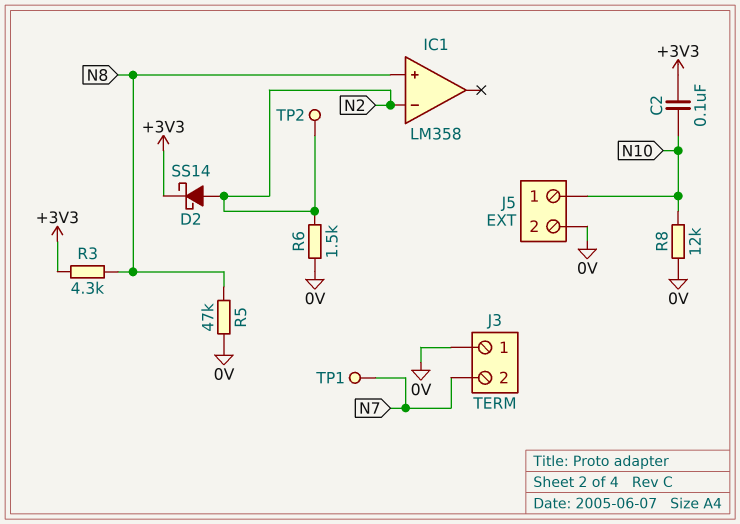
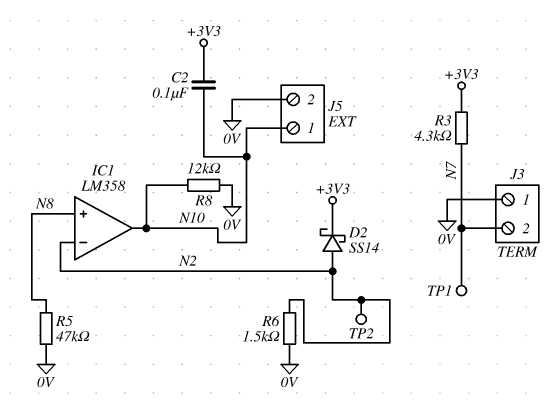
IC1 pin out: none -> N10
R3: 4.3k (+3V3, N8) -> 4.3k (+3V3, N7)

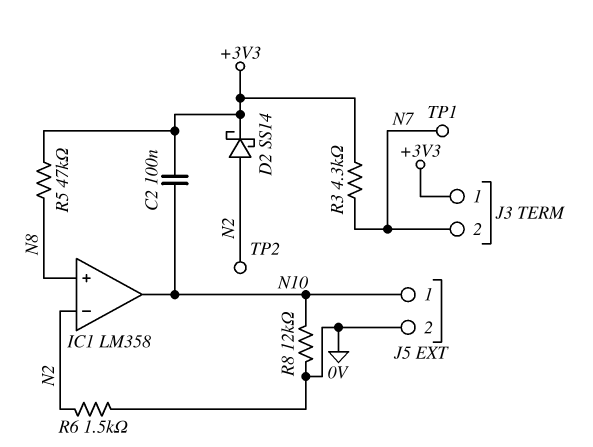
J3 pin 1: 0V -> +3V3
R5: 47k (0V, N8) -> 47k (+3V3, N8)

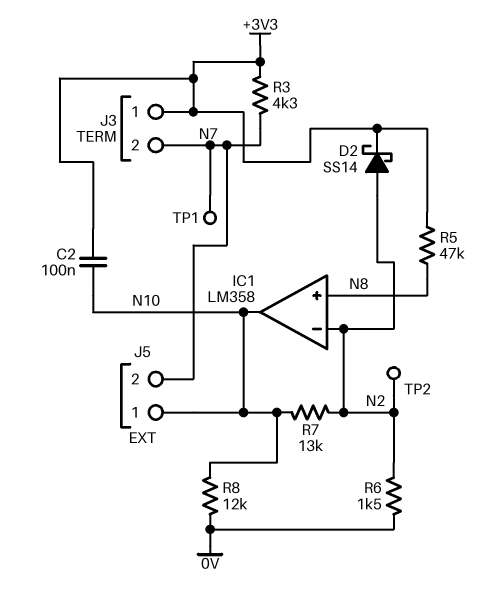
J5 pin 2: 0V -> N7
R7: none -> 13k (N2, N10)

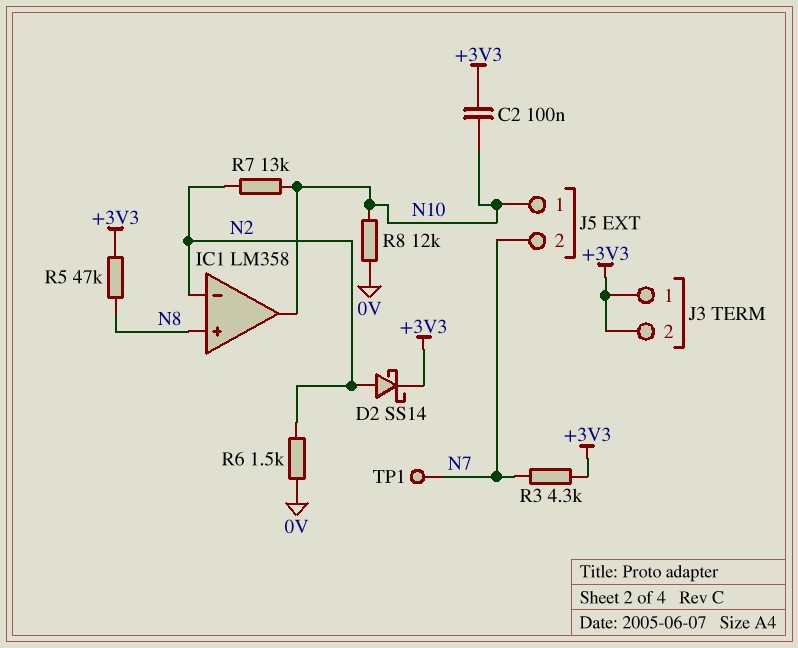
J3 pin 2: N7 -> +3V3
TP2: test point (N2) -> none

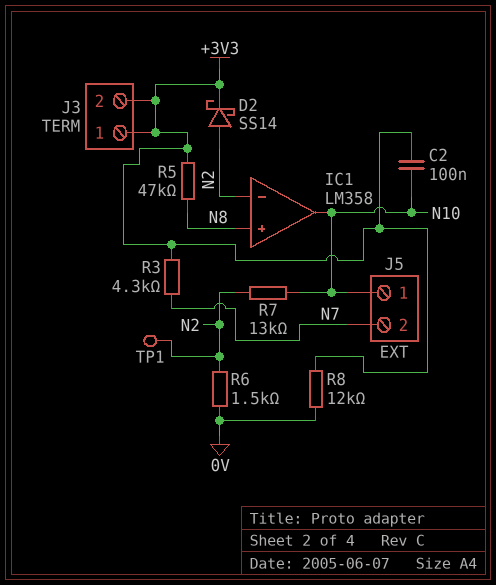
R8: 12k (0V, N10) -> 12k (+3V3, 0V)
TP1: test point (N7) -> test point (N2)

